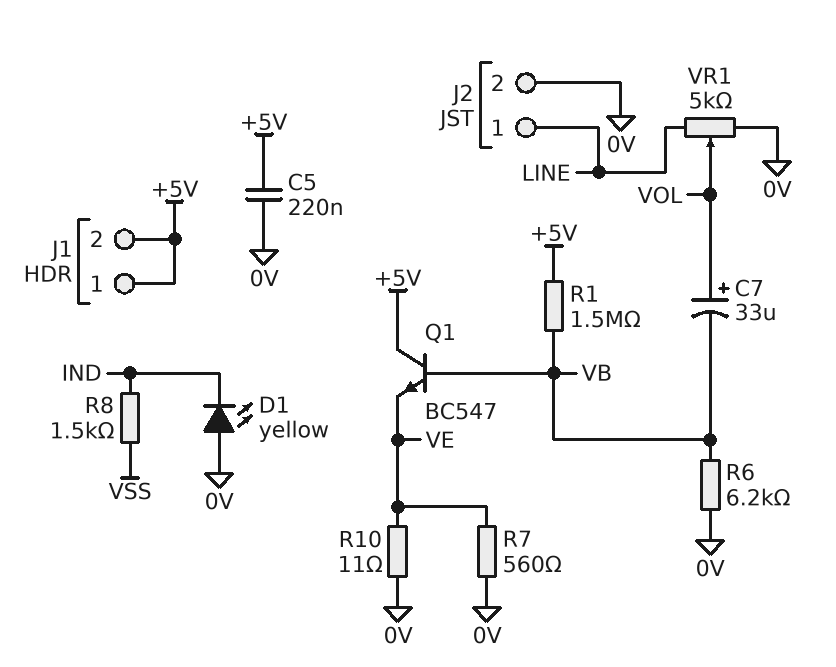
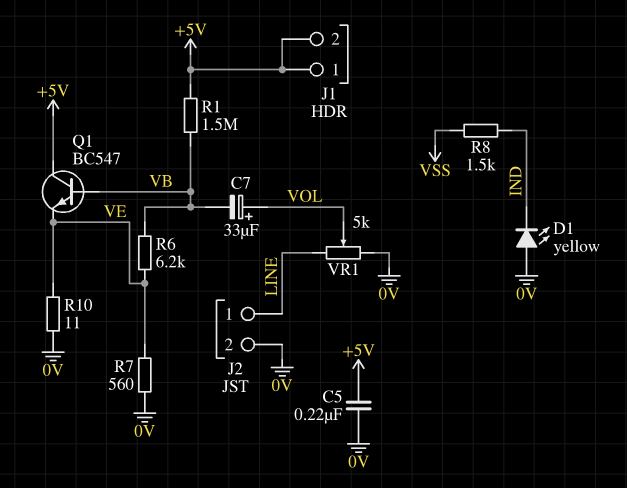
R6: 6.2k (0V, VB) -> 6.2k (VB, VE)

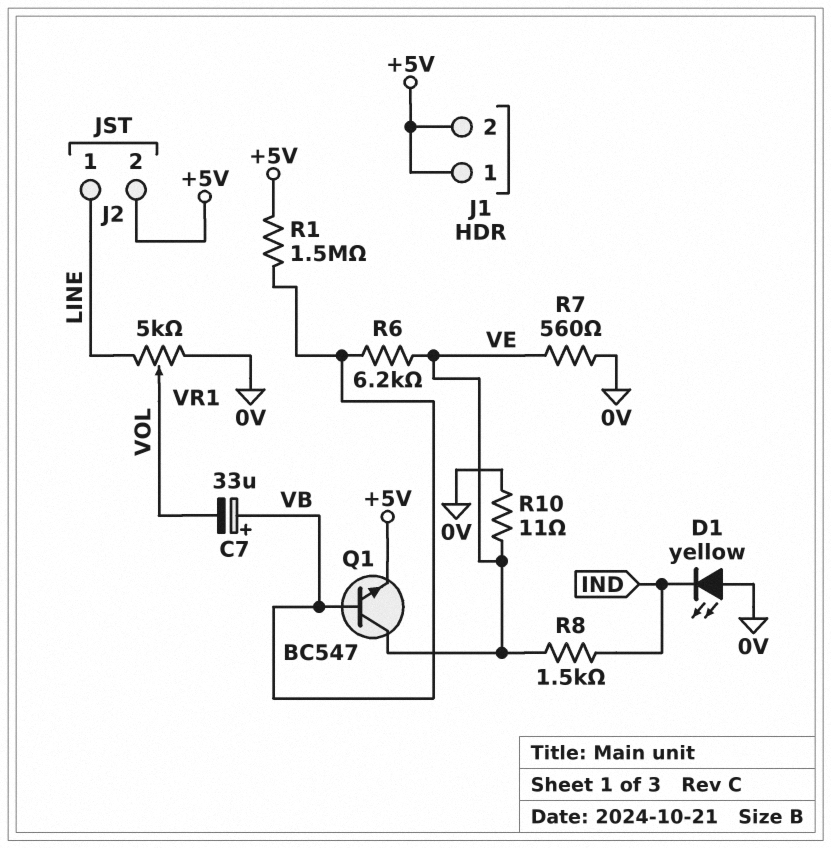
C5: 220nF (+5V, 0V) -> none
C7: 33uF (plus VOL, minus VB) -> 33uF (plus VB, minus VOL)
J2 pin 2: 0V -> +5V
Q1: NPN BC547 (B VB, C +5V, E VE) -> NPN BC547 (B VB, C VE, E +5V)
R8: 1.5k (IND, VSS) -> 1.5k (IND, VE)

